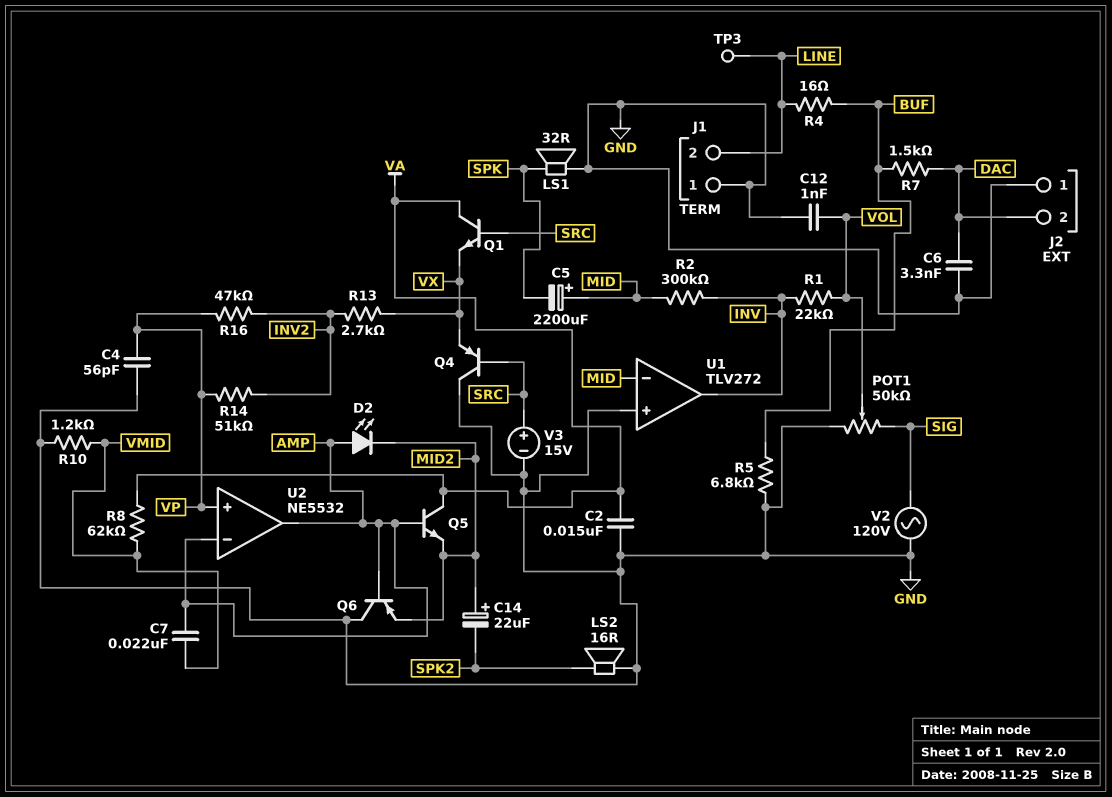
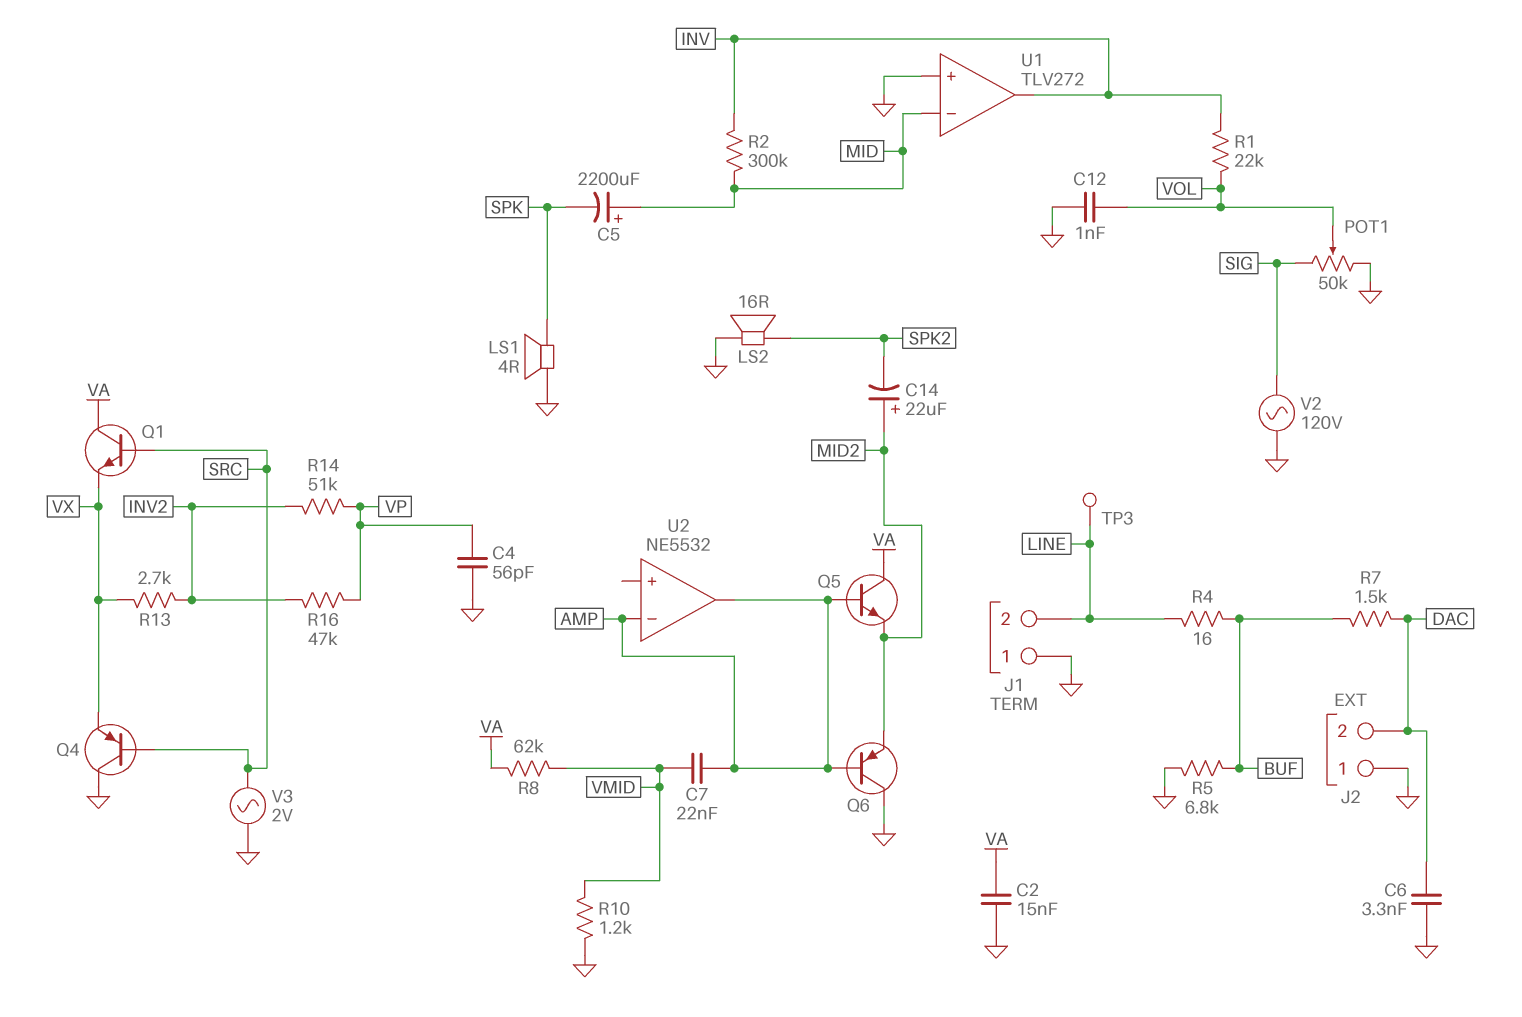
D2: LED (A AMP, K MID2) -> none
LS1: speaker 32R (GND, SPK) -> speaker 4R (GND, SPK)
U2 pin in+: VP -> none
V3: 15V (plus SRC, minus GND) -> AC 2V (GND, SRC)

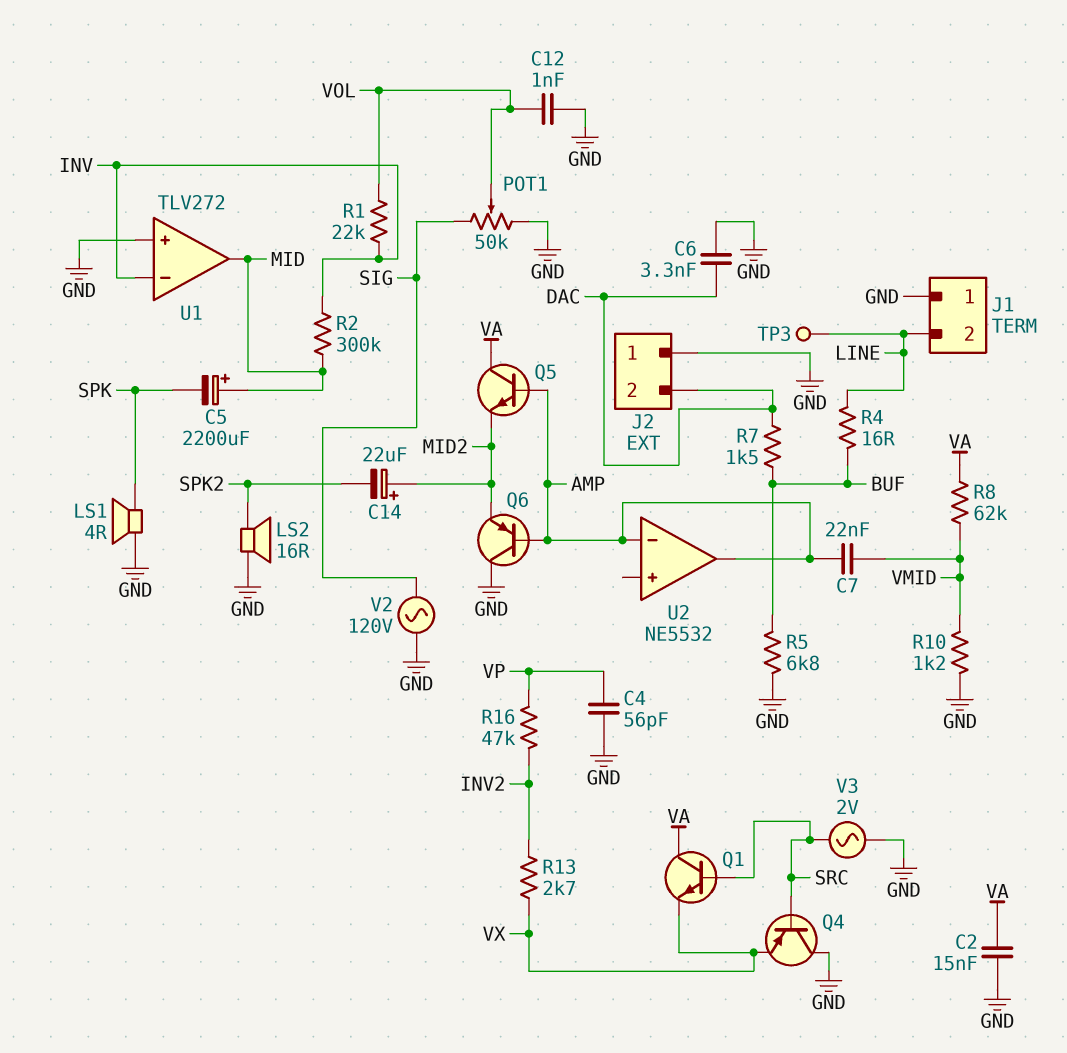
R14: 51k (INV2, VP) -> none
U1 pin in-: MID -> INV
U1 pin out: INV -> MID

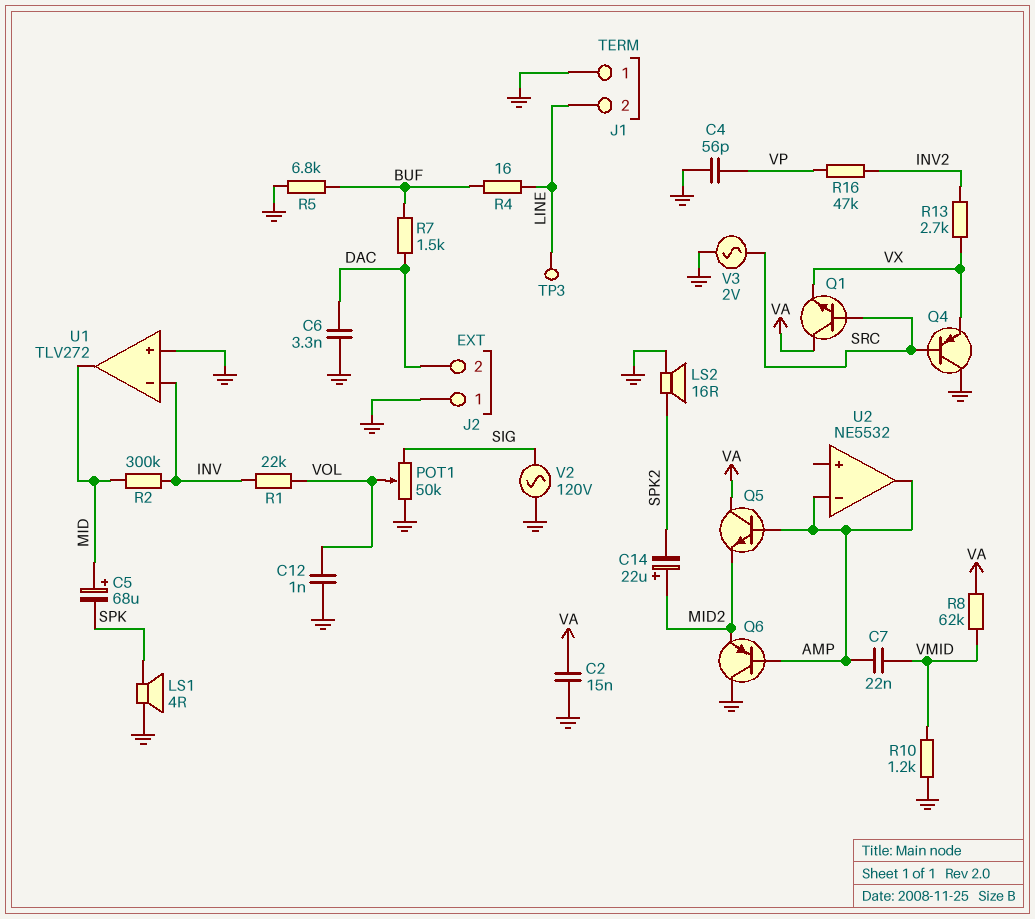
C5: 2200uF (plus MID, minus SPK) -> 68uF (plus MID, minus SPK)

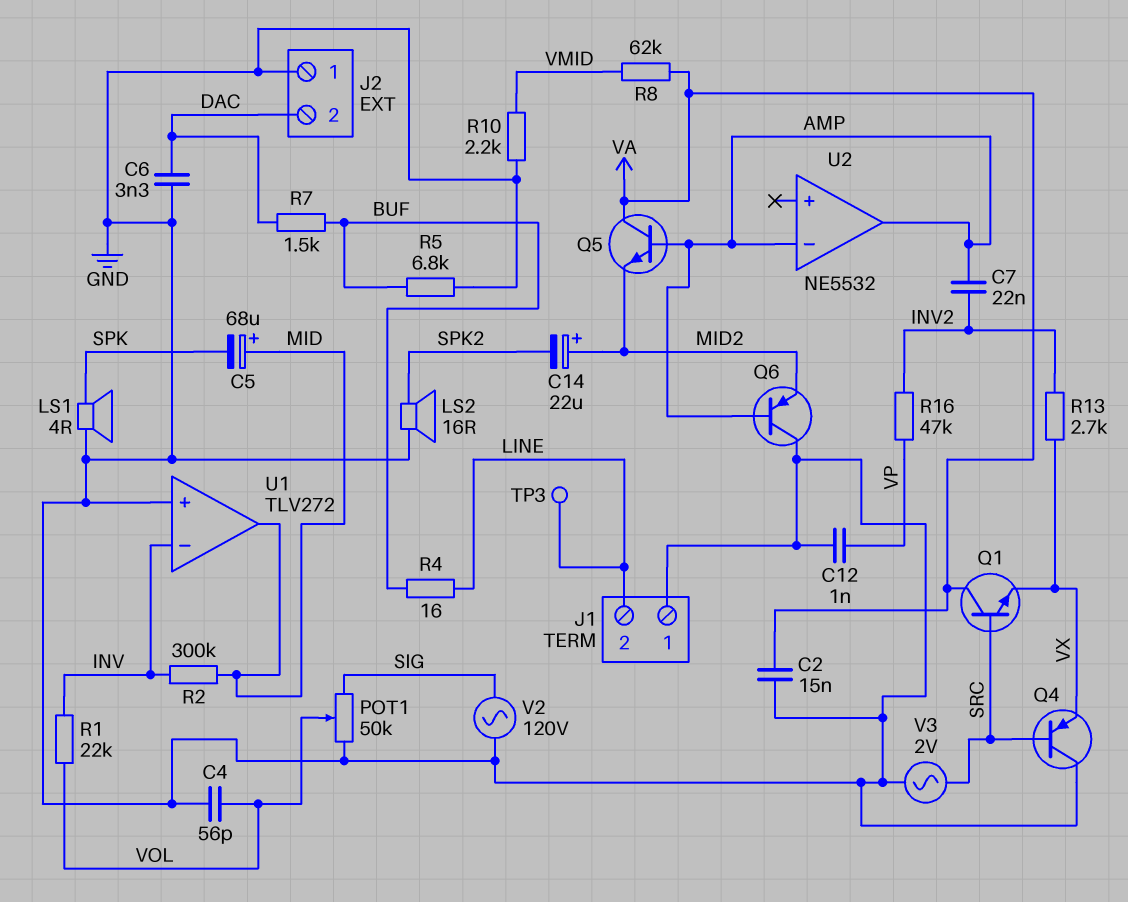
C4: 56pF (GND, VP) -> 56pF (GND, VOL)
C7: 22nF (AMP, VMID) -> 22nF (AMP, INV2)
C12: 1nF (GND, VOL) -> 1nF (GND, VP)
R10: 1.2k (GND, VMID) -> 2.2k (GND, VMID)

